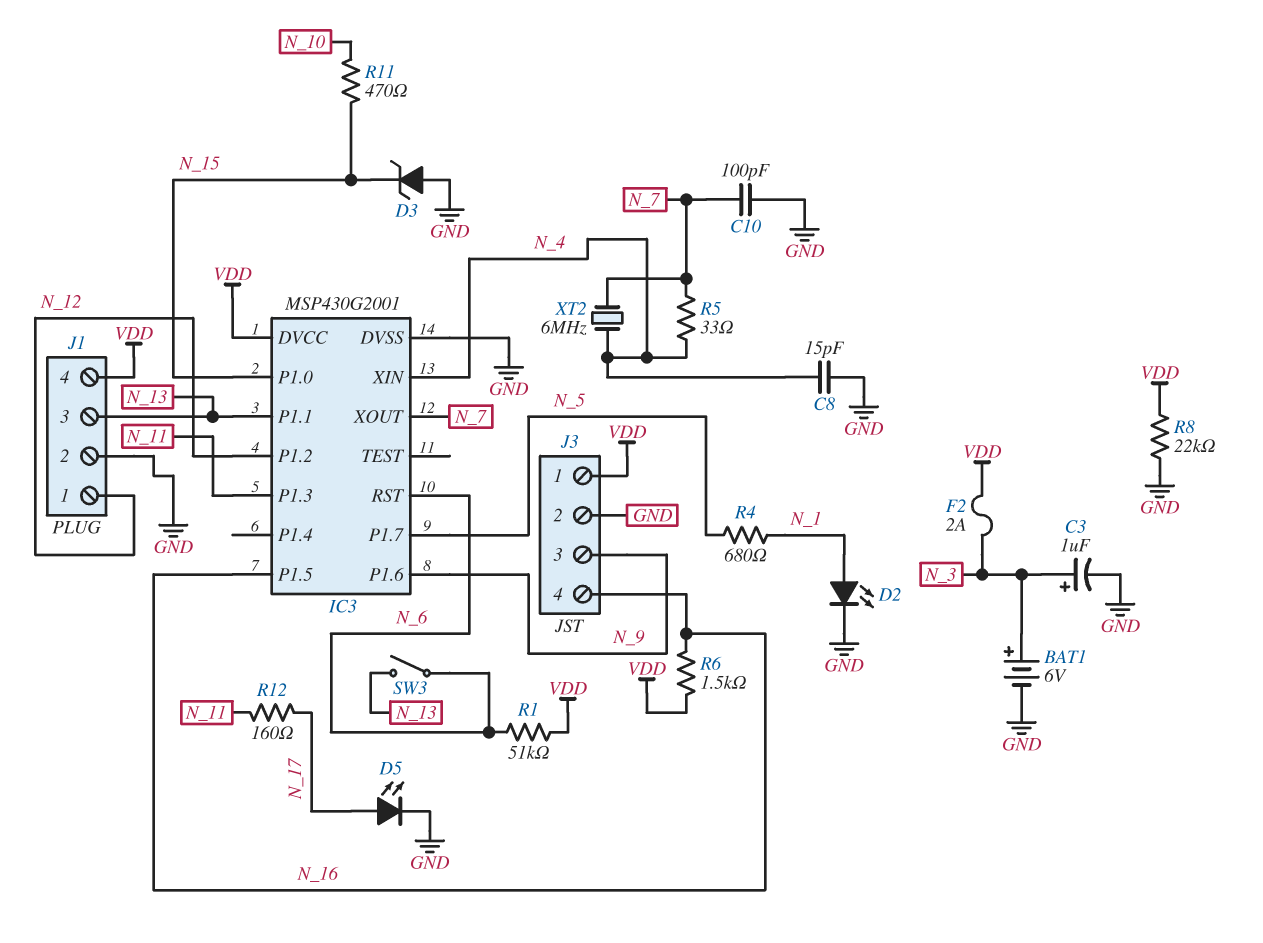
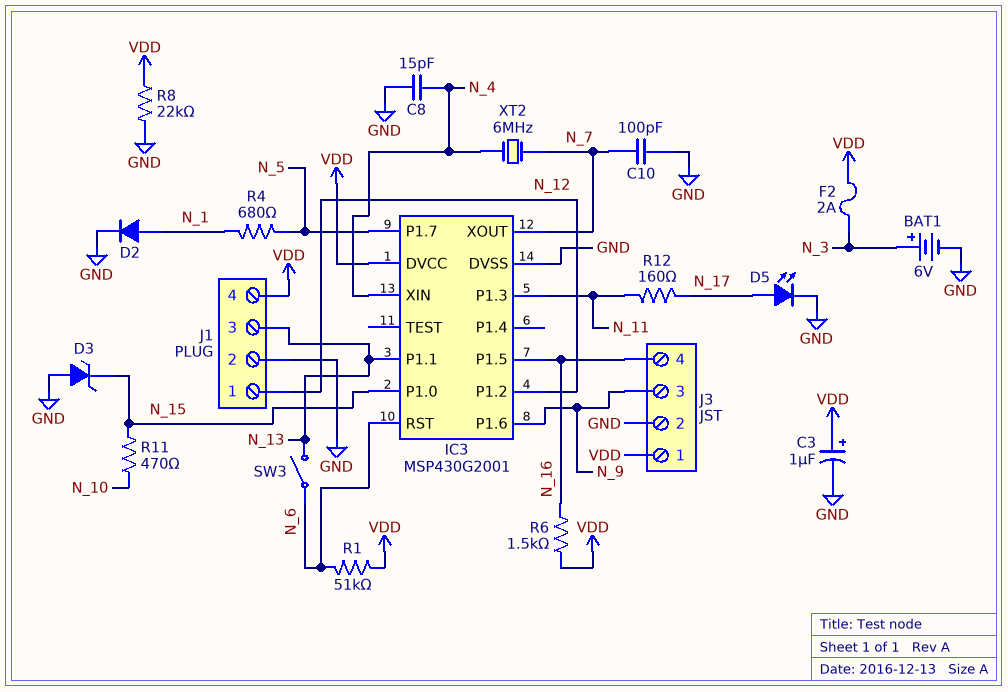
C3: 1uF (plus N_3, minus GND) -> 1uF (plus VDD, minus GND)
D2: LED (A N_1, K GND) -> diode (A N_1, K GND)
R5: 33 (N_4, N_7) -> none

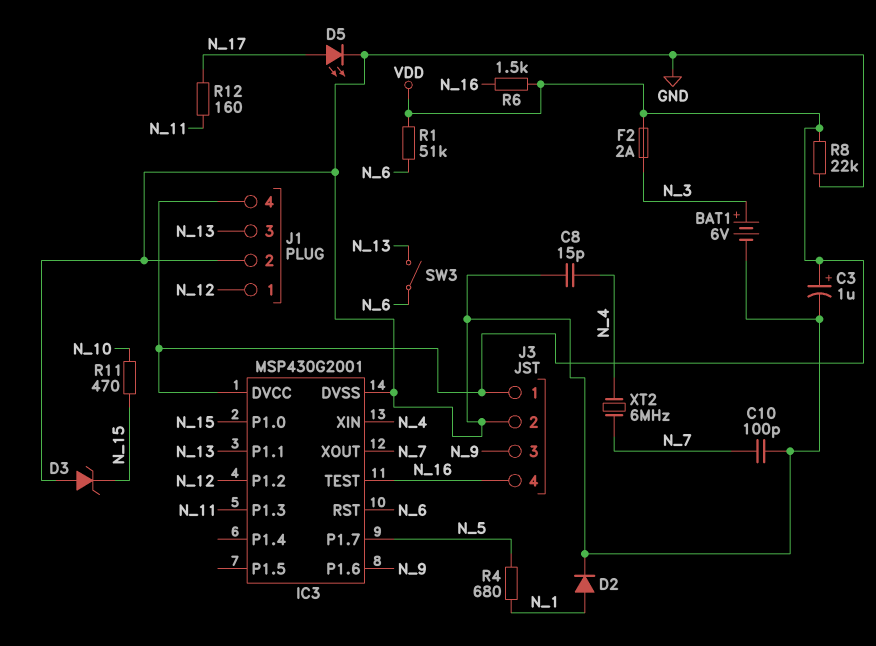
IC3 pin P1.5: N_16 -> none
IC3 pin TEST: none -> N_16

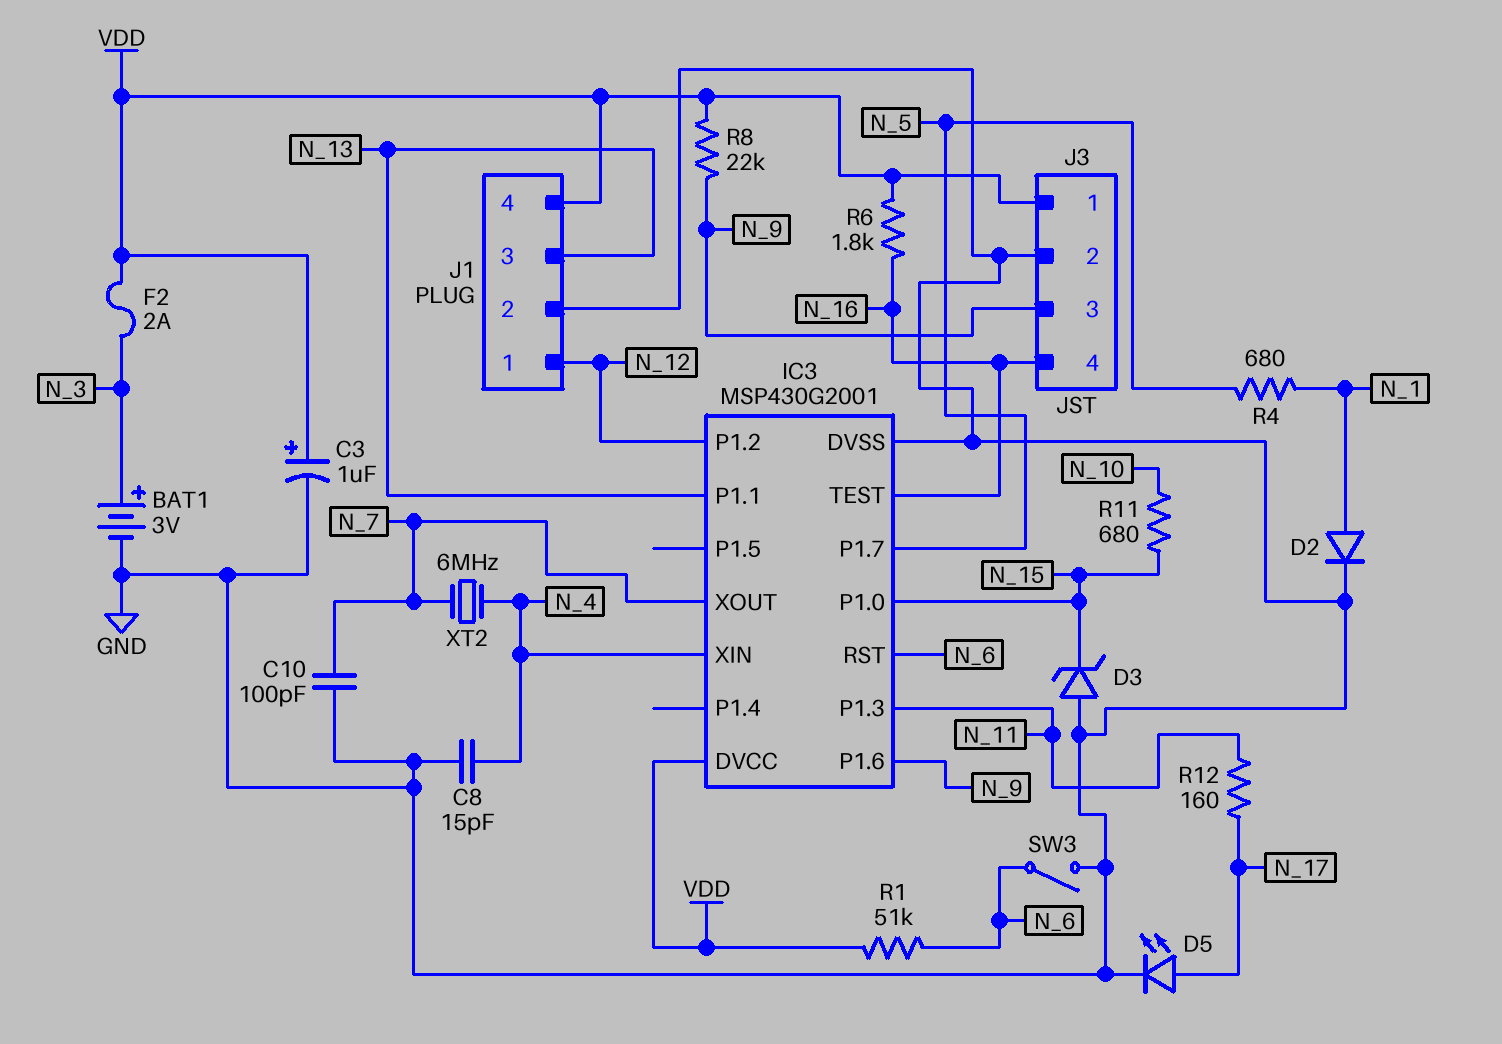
BAT1: 6V (plus N_3, minus GND) -> 3V (plus N_3, minus GND)
R6: 1.5k (N_16, VDD) -> 1.8k (N_16, VDD)
R8: 22k (GND, VDD) -> 22k (N_9, VDD)
R11: 470 (N_10, N_15) -> 680 (N_10, N_15)
SW3: switch (N_6, N_13) -> switch (GND, N_6)

